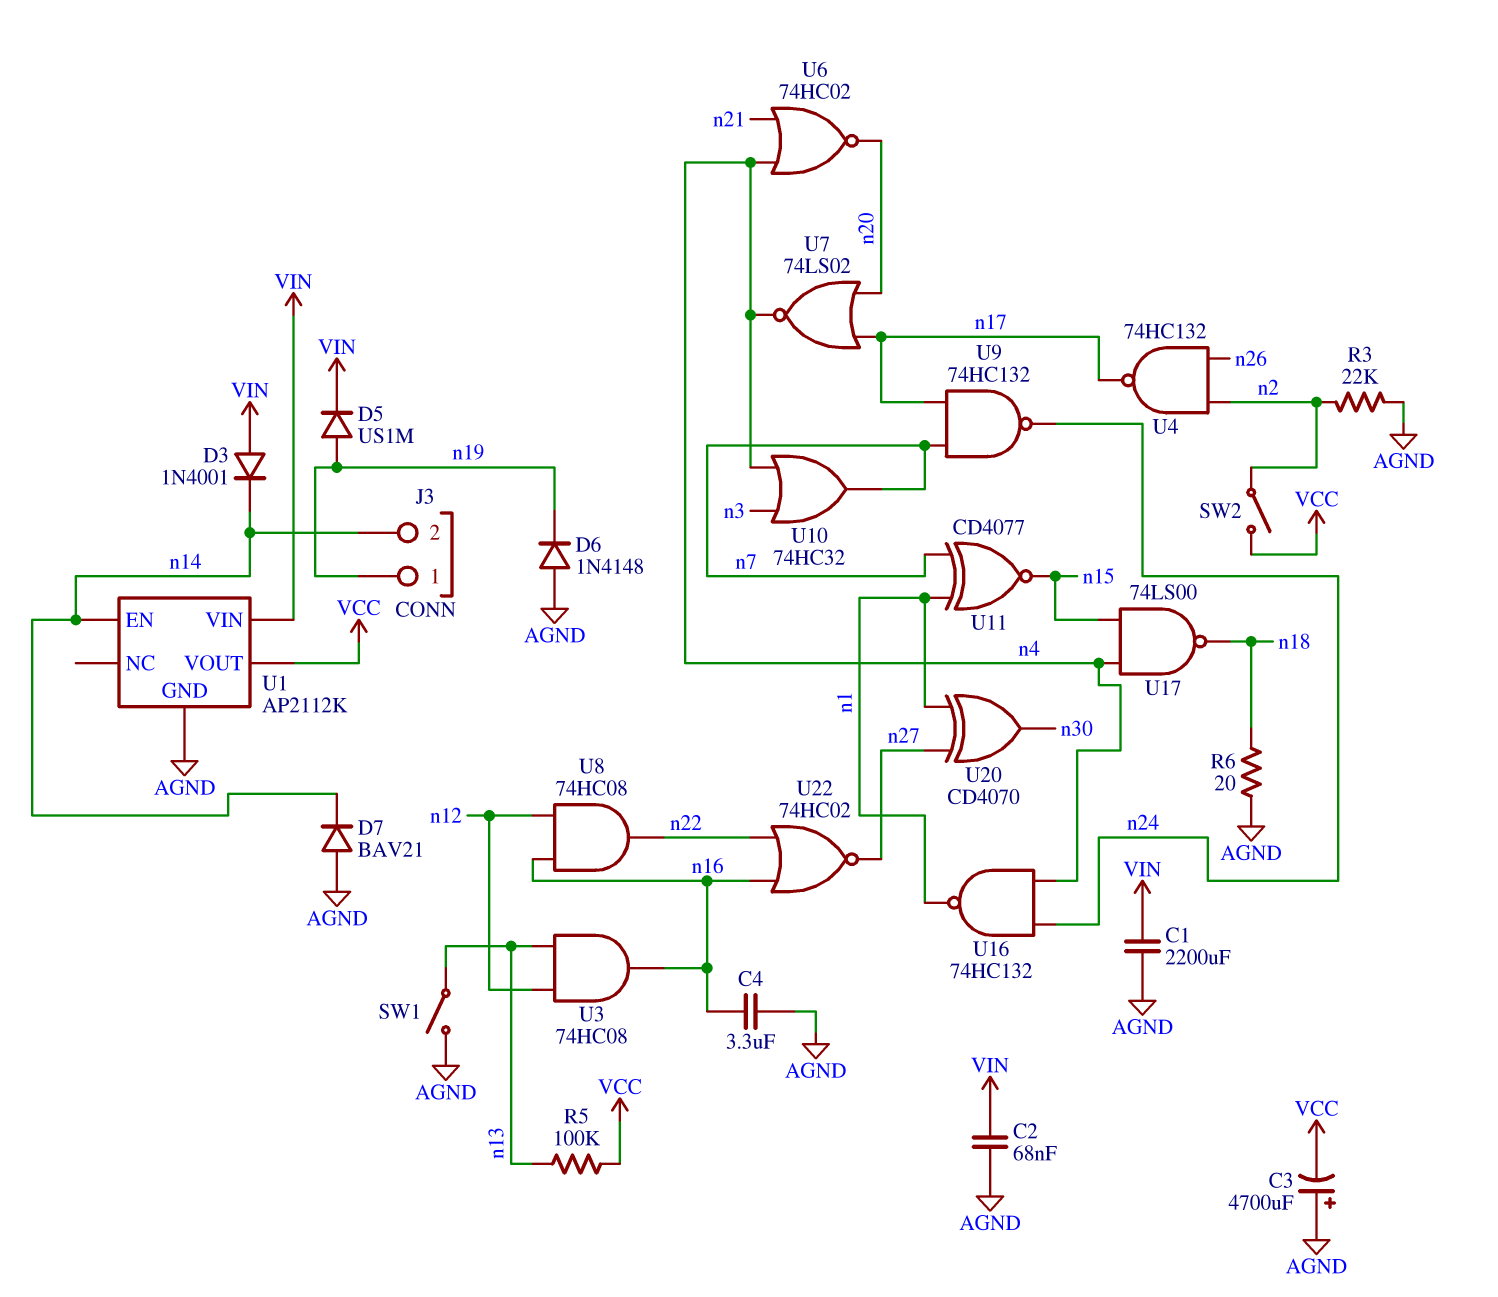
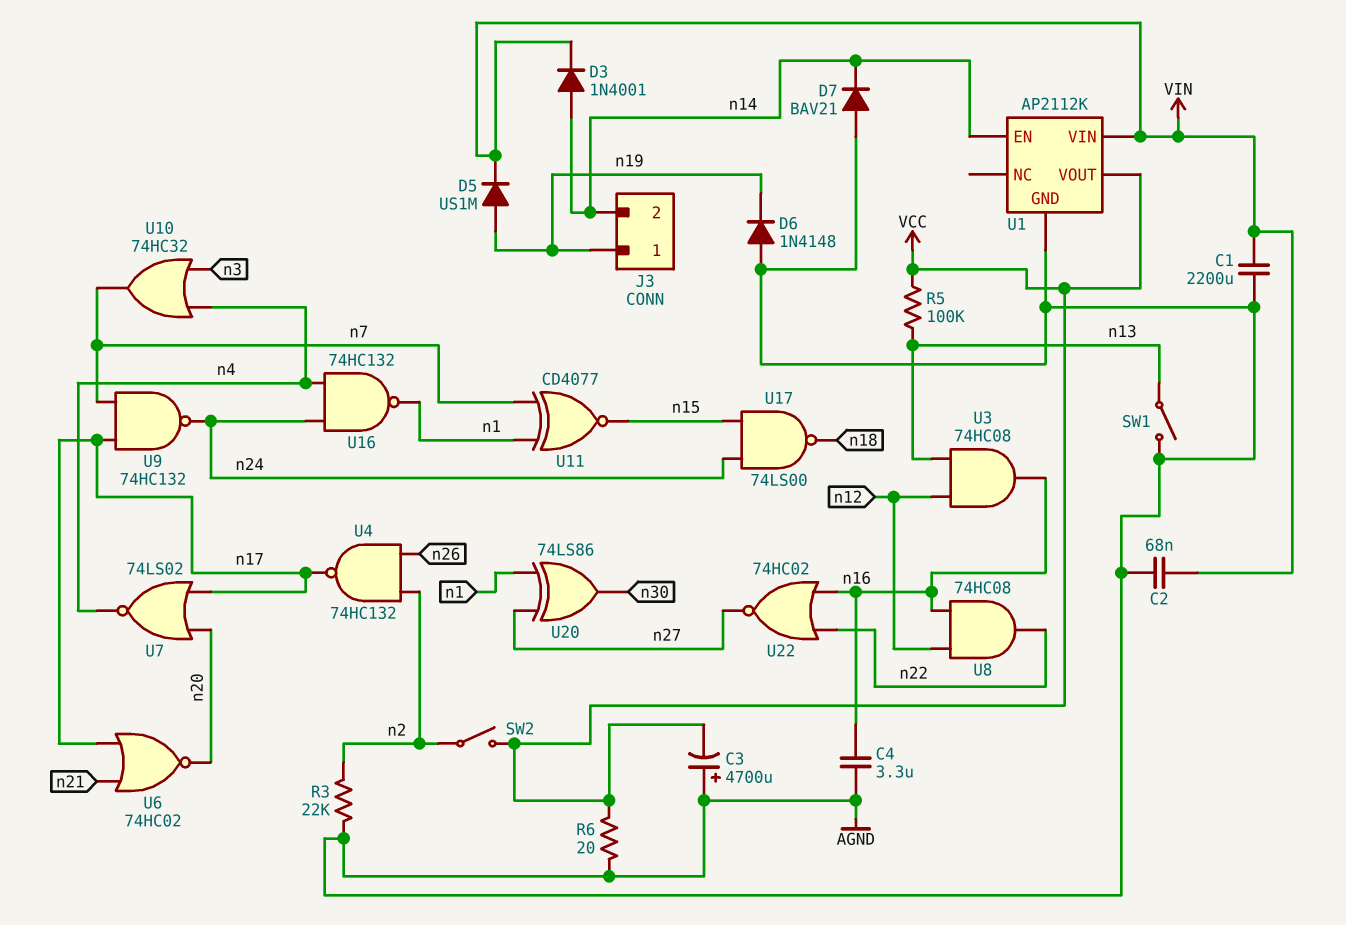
D3: diode 1N4001 (A VIN, K n14) -> diode 1N4001 (A n14, K VIN)
R6: 20 (AGND, n18) -> 20 (AGND, VCC)
U6: NOR 74HC02 (in n4, in n21, out n20) -> NOR 74HC02 (in n17, in n21, out n20)
U17: NAND 74LS00 (in n4, in n15, out n18) -> NAND 74LS00 (in n15, in n24, out n18)
U20: XOR CD4070 (in n1, in n27, out n30) -> XOR 74LS86 (in n1, in n27, out n30)

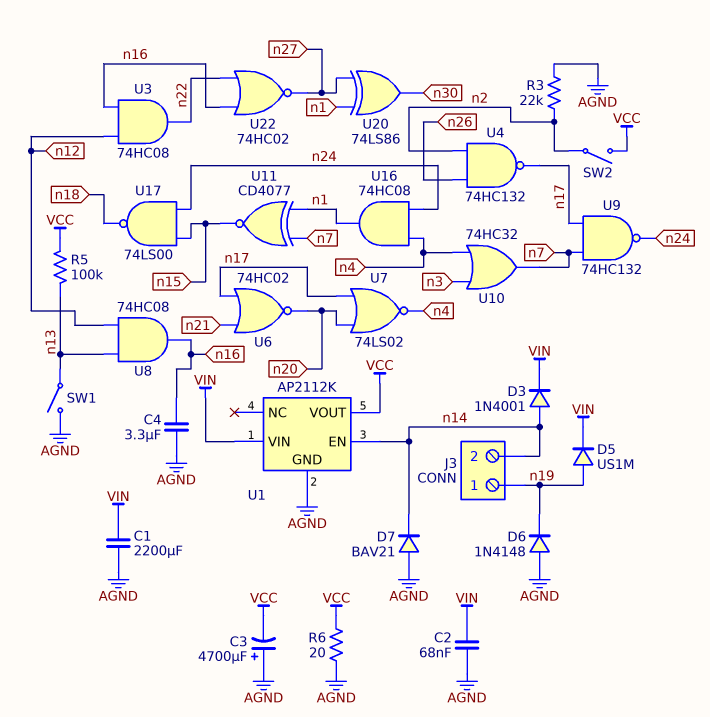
U3: AND 74HC08 (in n12, in n13, out n16) -> AND 74HC08 (in n12, in n16, out n22)
U8: AND 74HC08 (in n12, in n16, out n22) -> AND 74HC08 (in n12, in n13, out n16)
U16: NAND 74HC132 (in n4, in n24, out n1) -> AND 74HC08 (in n4, in n24, out n1)

